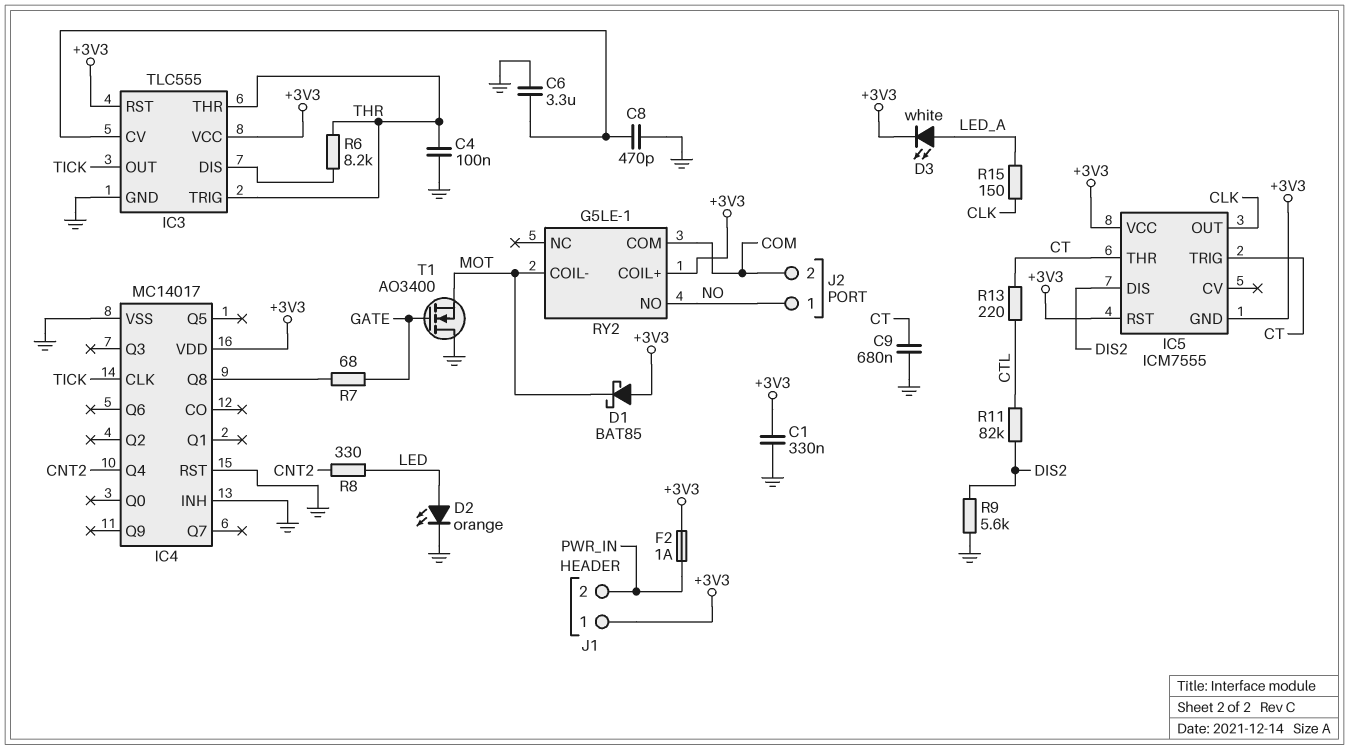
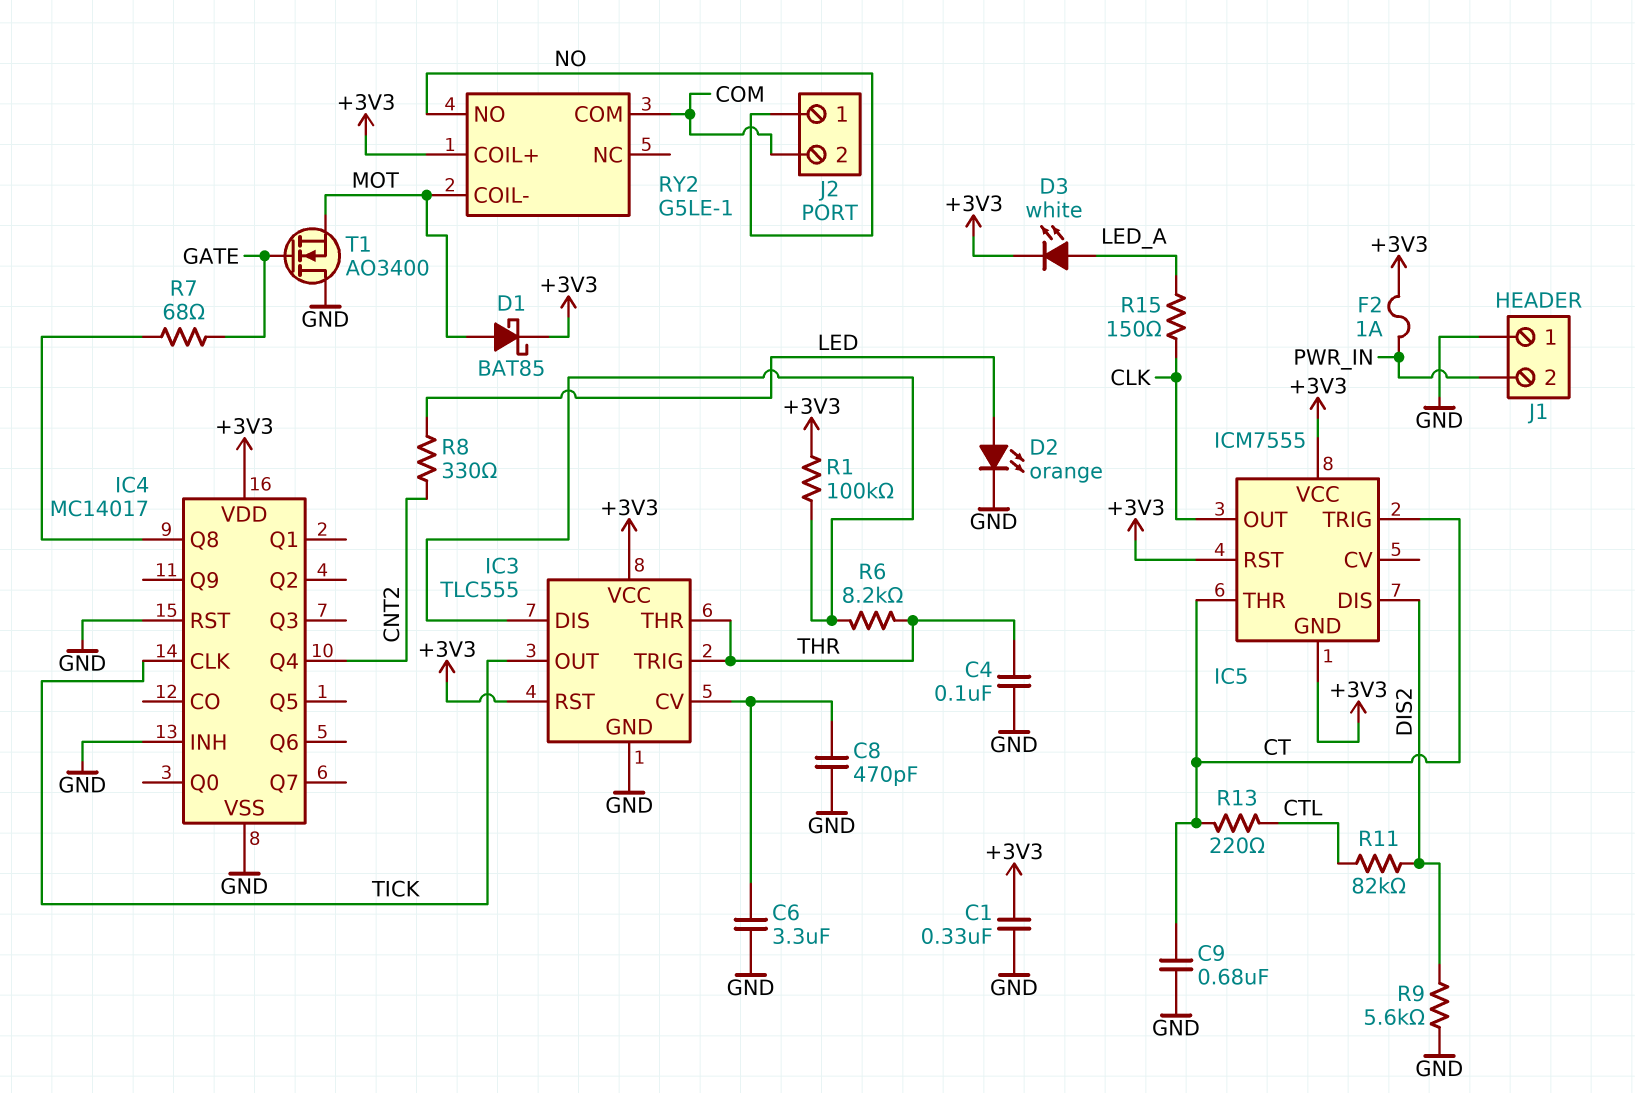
D1: schottky BAT85 (A +3V3, K MOT) -> schottky BAT85 (A MOT, K +3V3)
J1 pin 1: +3V3 -> GND
R1: none -> 100k (+3V3, IC3/DIS)

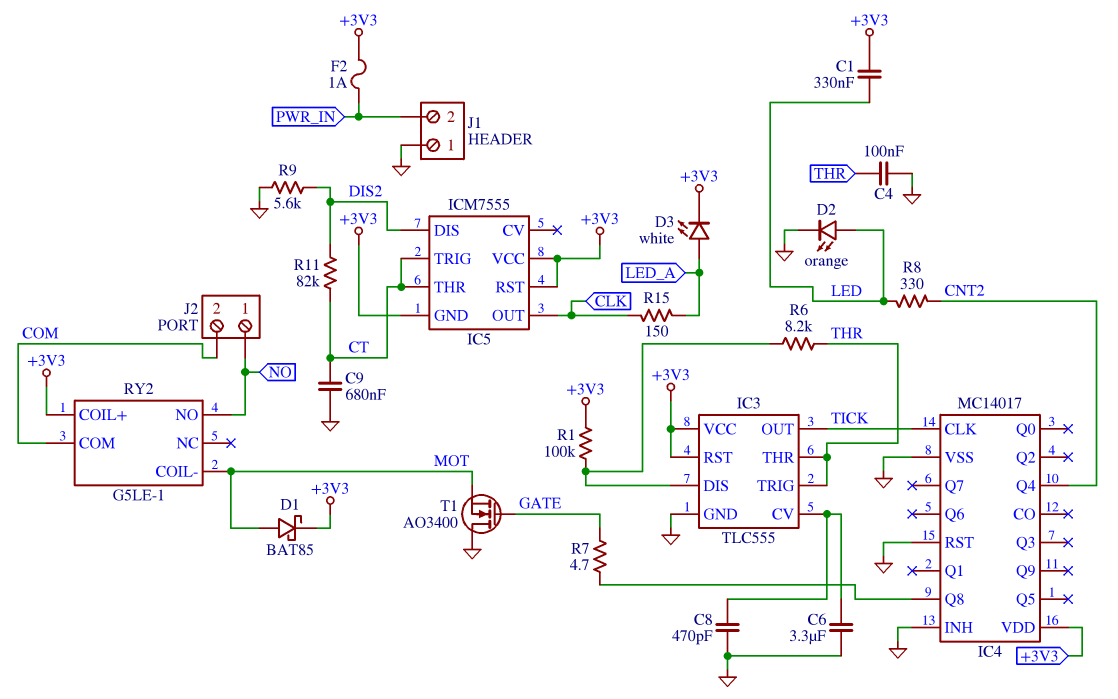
C1: 330nF (+3V3, GND) -> 330nF (+3V3, LED)
R7: 68 (GATE, IC4/Q8) -> 4.7 (GATE, IC4/Q8)
R11: 82k (CTL, DIS2) -> 82k (CT, DIS2)
R13: 220 (CT, CTL) -> none

